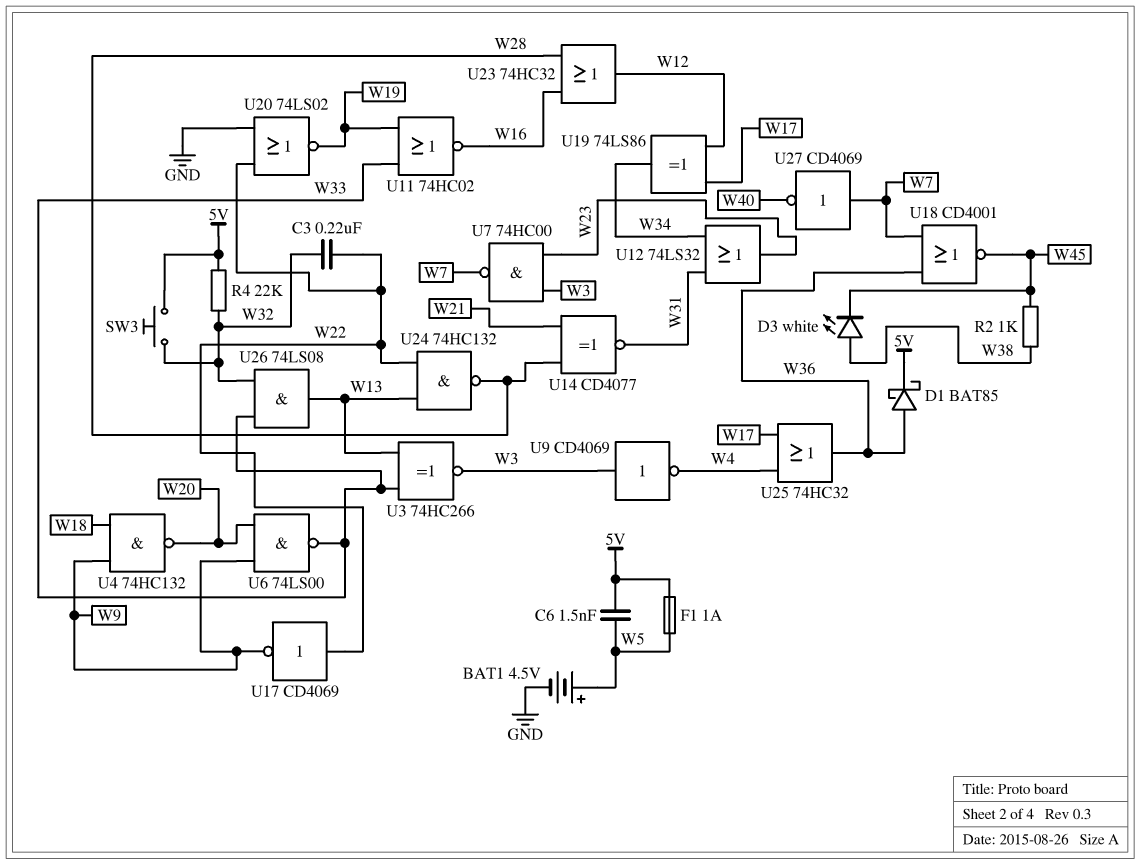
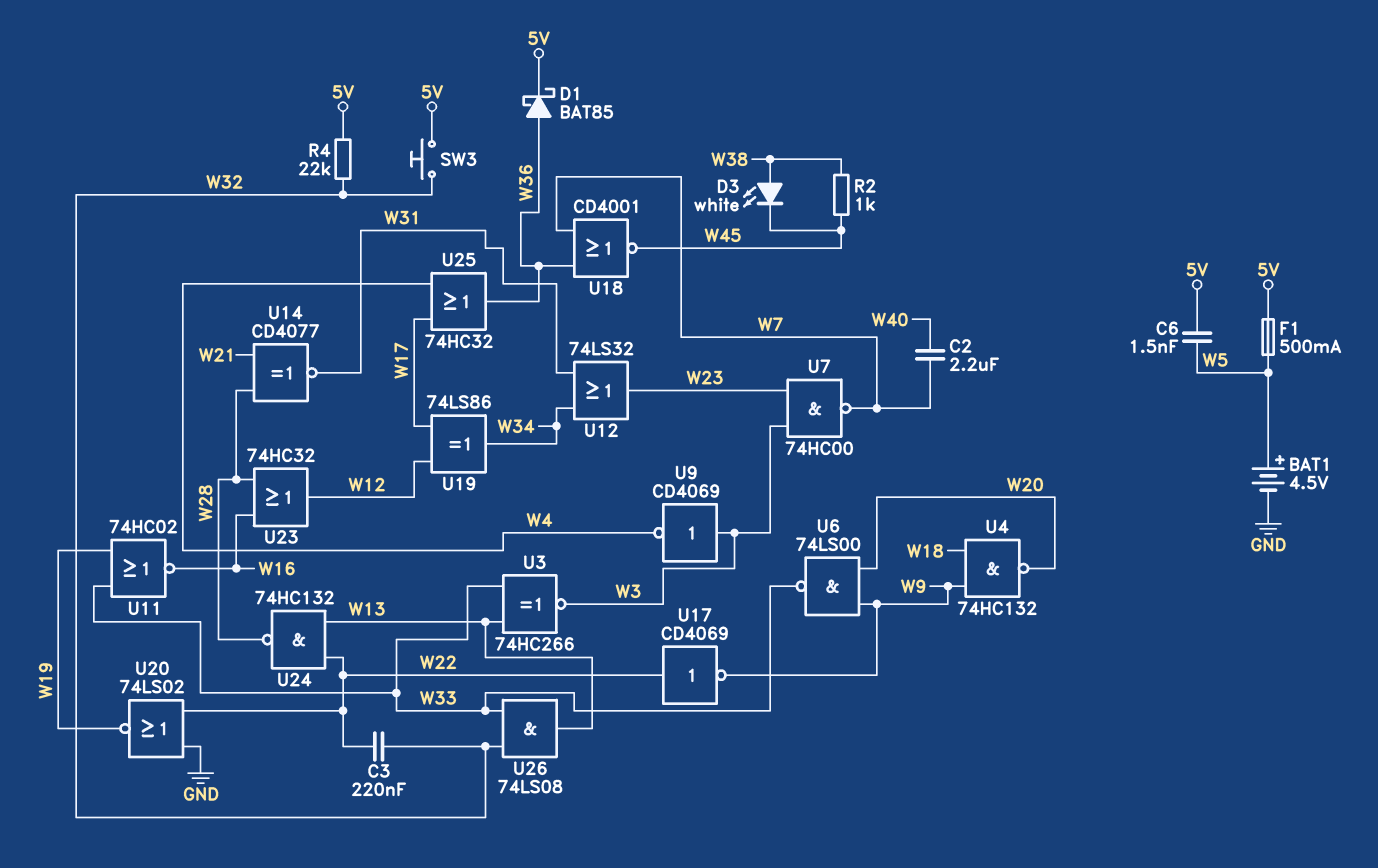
C2: none -> 2.2uF (W7, W40)
F1: 1A (5V, W5) -> 500mA (5V, W5)
U27: NOT CD4069 (in W7, out W40) -> none

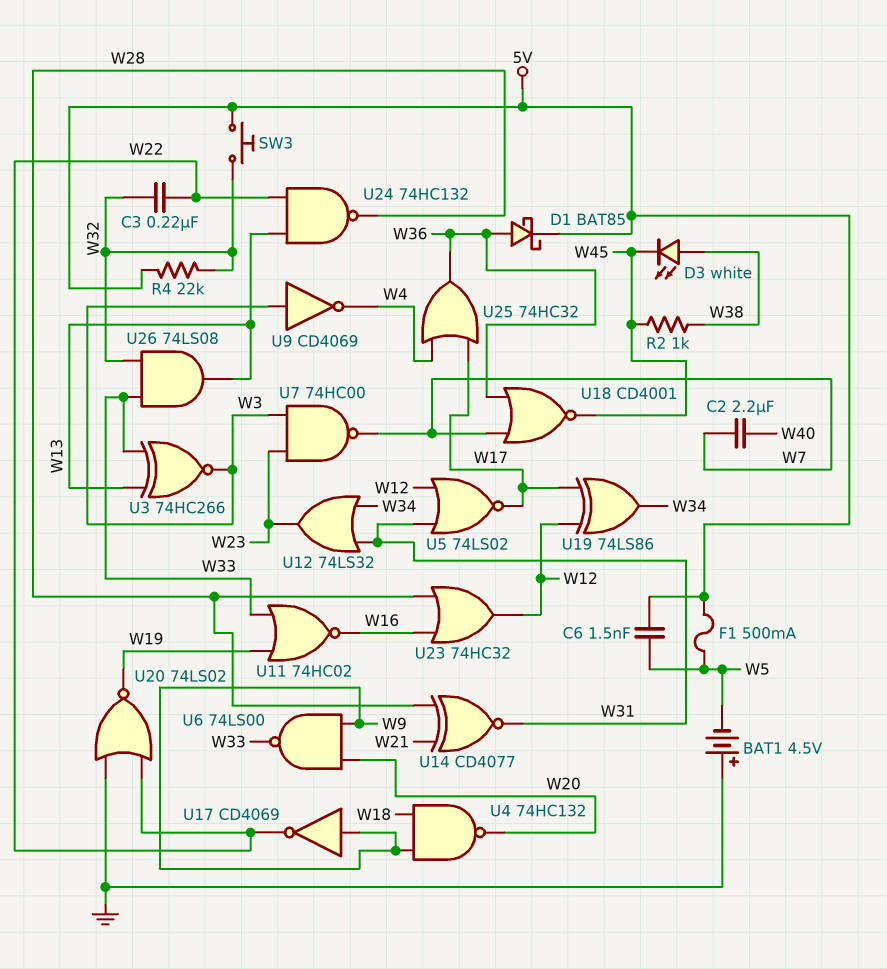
BAT1: 4.5V (plus W5, minus GND) -> 4.5V (plus GND, minus W5)
U5: none -> NOR 74LS02 (in W12, in W31, out W17)
U17: NOT CD4069 (in W22, out W9) -> NOT CD4069 (in W9, out W22)

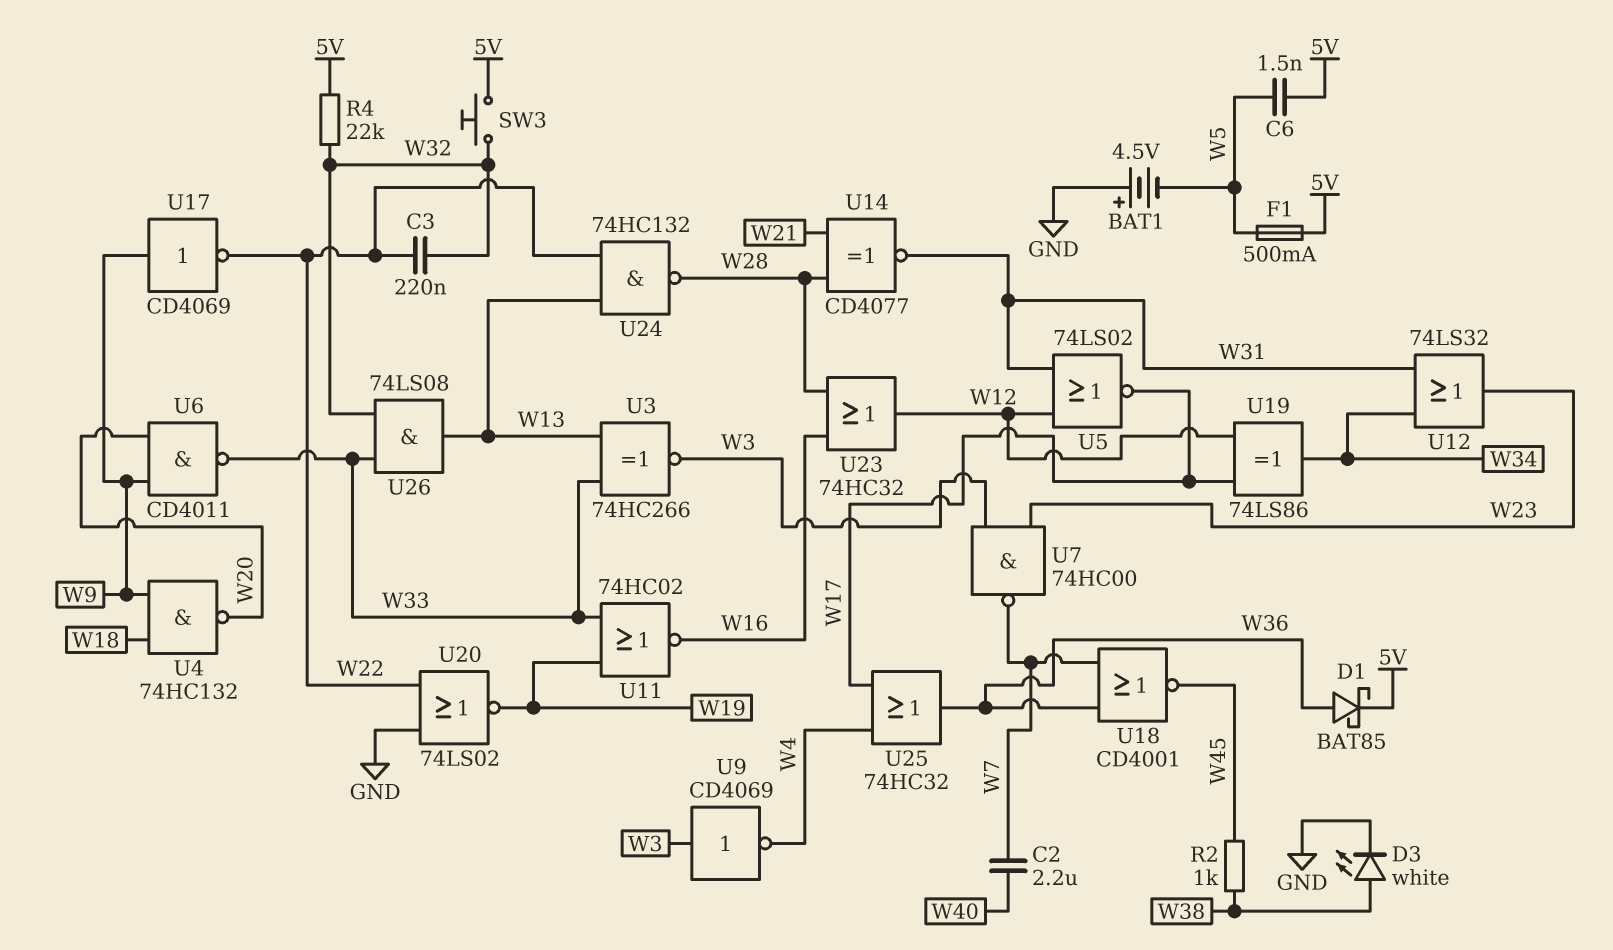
D3: LED white (A W38, K W45) -> LED white (A W38, K GND)
U6: NAND 74LS00 (in W9, in W20, out W33) -> NAND CD4011 (in W9, in W20, out W33)

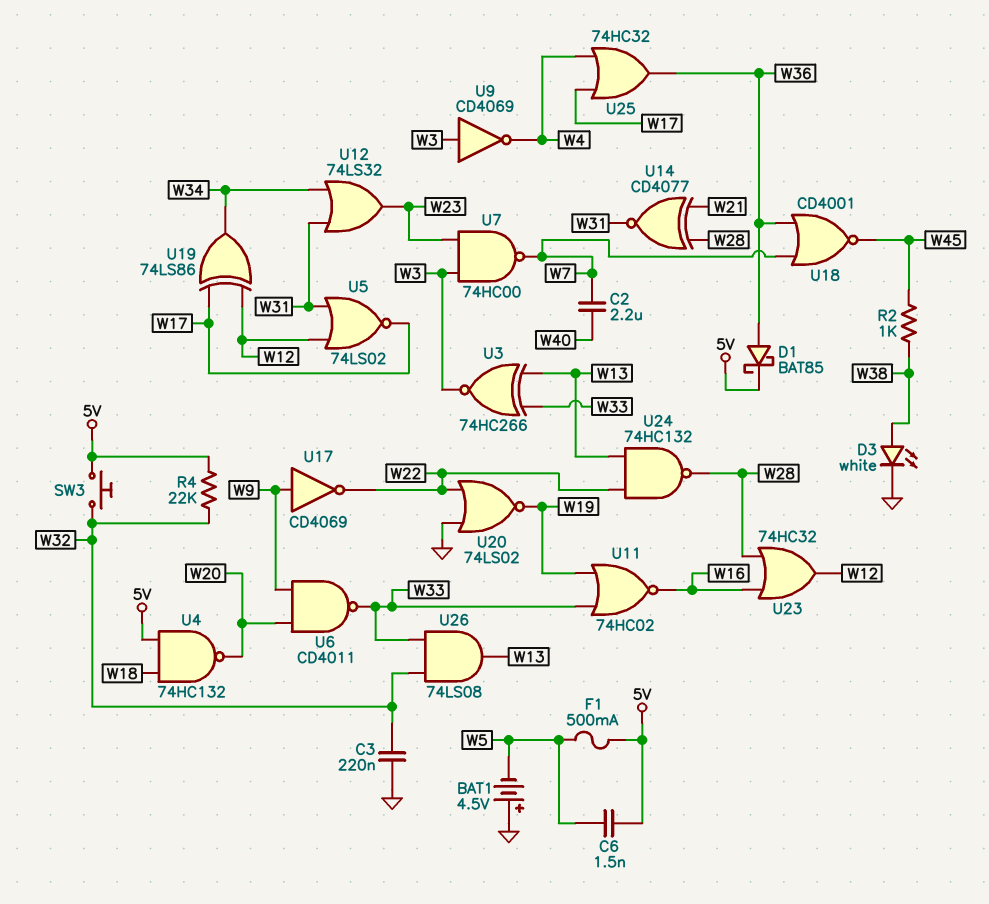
C3: 220nF (W22, W32) -> 220nF (GND, W32)
U4: NAND 74HC132 (in W9, in W18, out W20) -> NAND 74HC132 (in 5V, in W18, out W20)

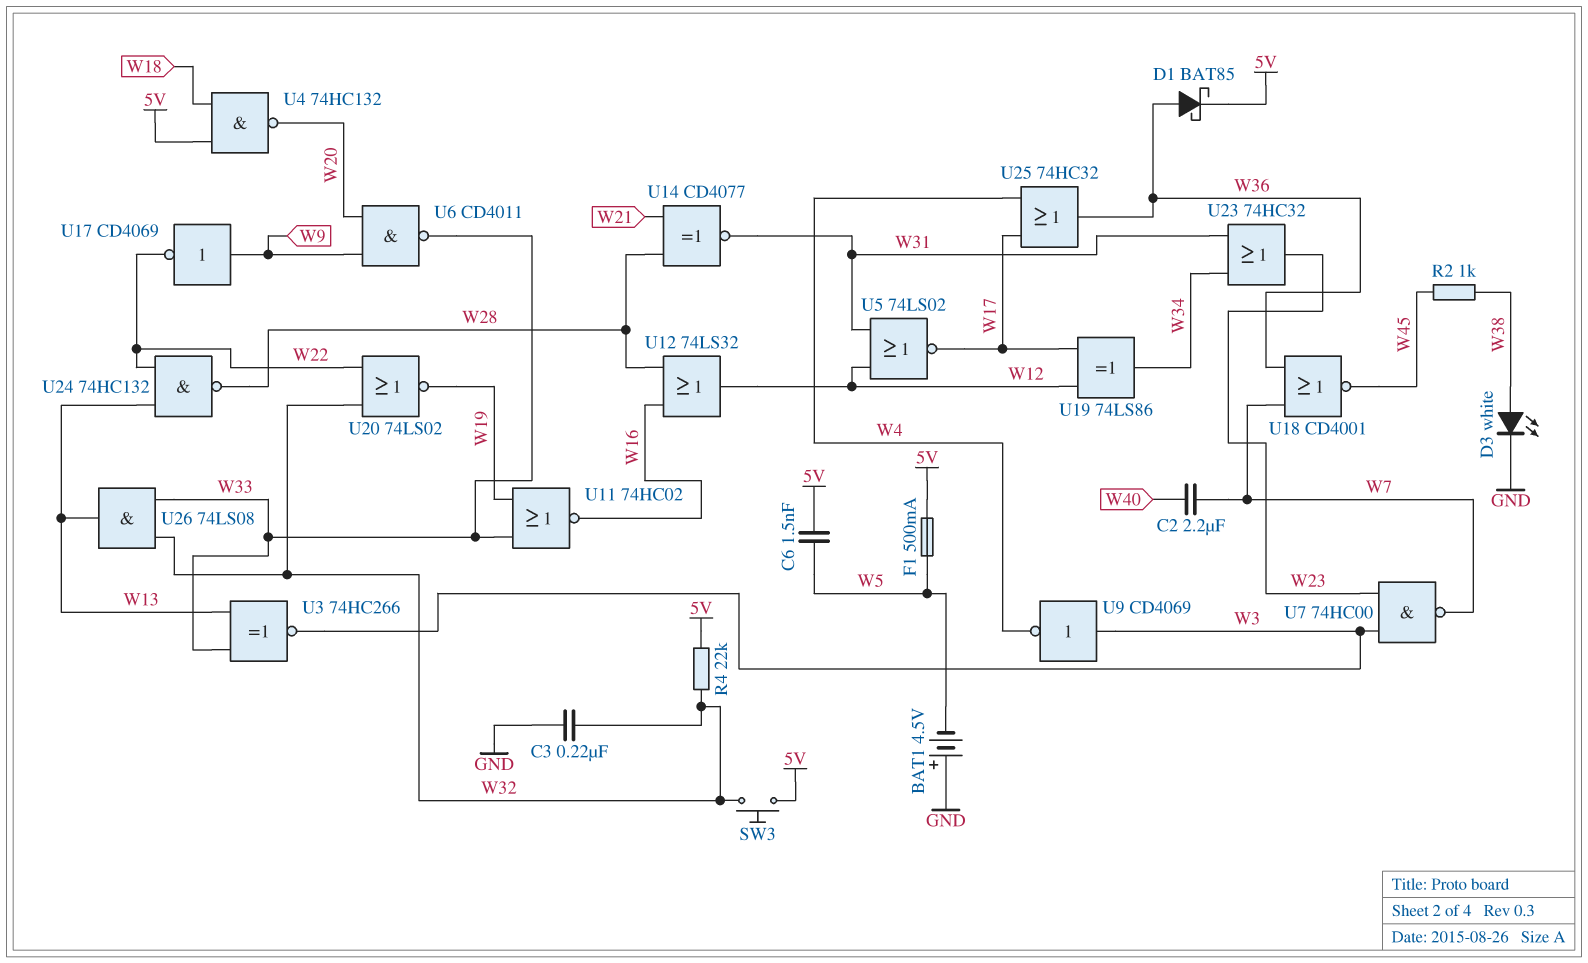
U12: OR 74LS32 (in W31, in W34, out W23) -> OR 74LS32 (in W16, in W28, out W12)
U20: NOR 74LS02 (in GND, in W22, out W19) -> NOR 74LS02 (in W22, in W32, out W19)
U23: OR 74HC32 (in W16, in W28, out W12) -> OR 74HC32 (in W31, in W34, out W23)

